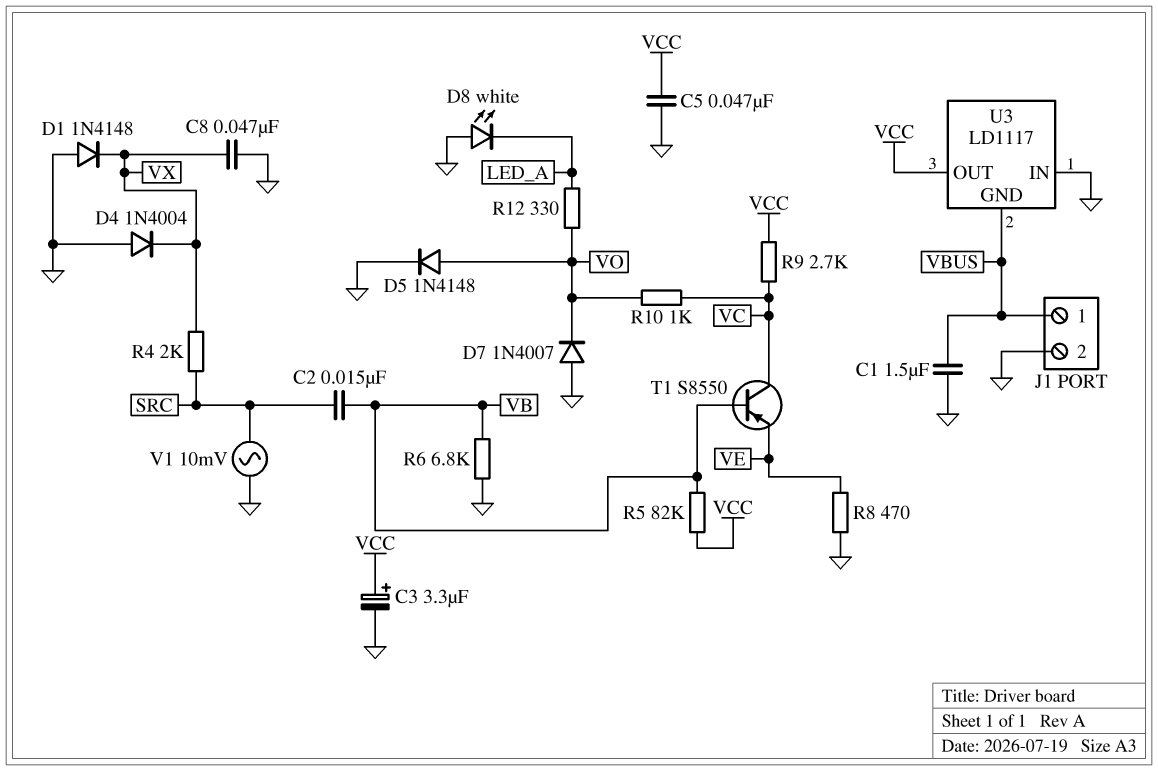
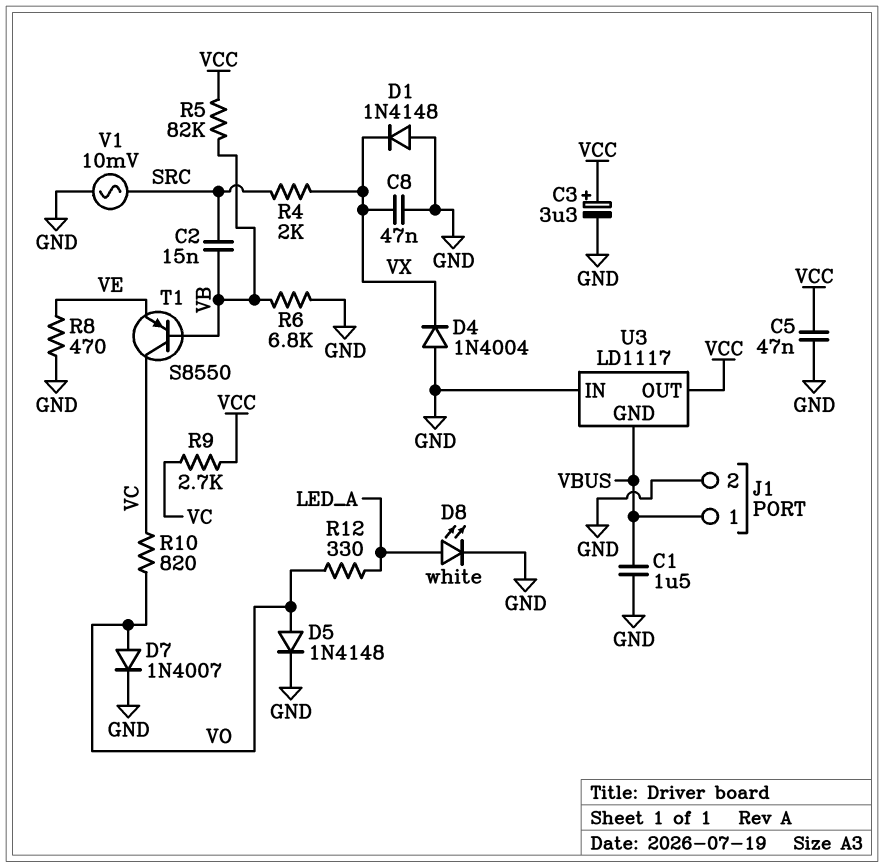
D7: diode 1N4007 (A GND, K VO) -> diode 1N4007 (A VO, K GND)
D8: LED white (A GND, K LED_A) -> LED white (A LED_A, K GND)
R10: 1k (VC, VO) -> 820 (VC, VO)

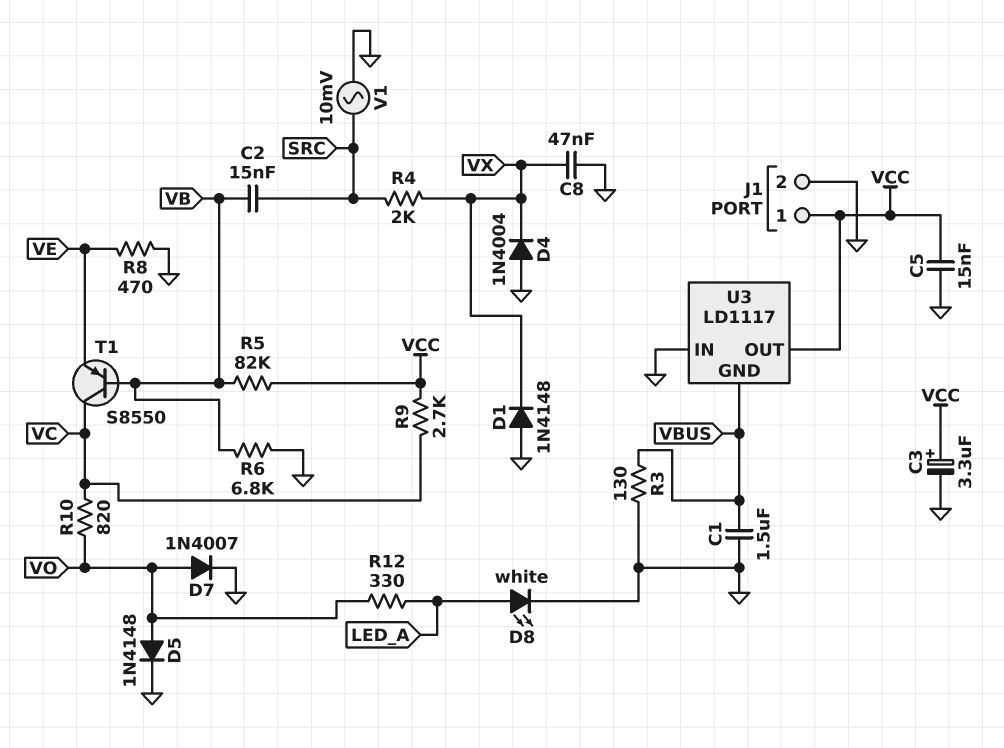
C5: 47nF (GND, VCC) -> 15nF (GND, VCC)
J1 pin 1: VBUS -> VCC
R3: none -> 130 (GND, VBUS)

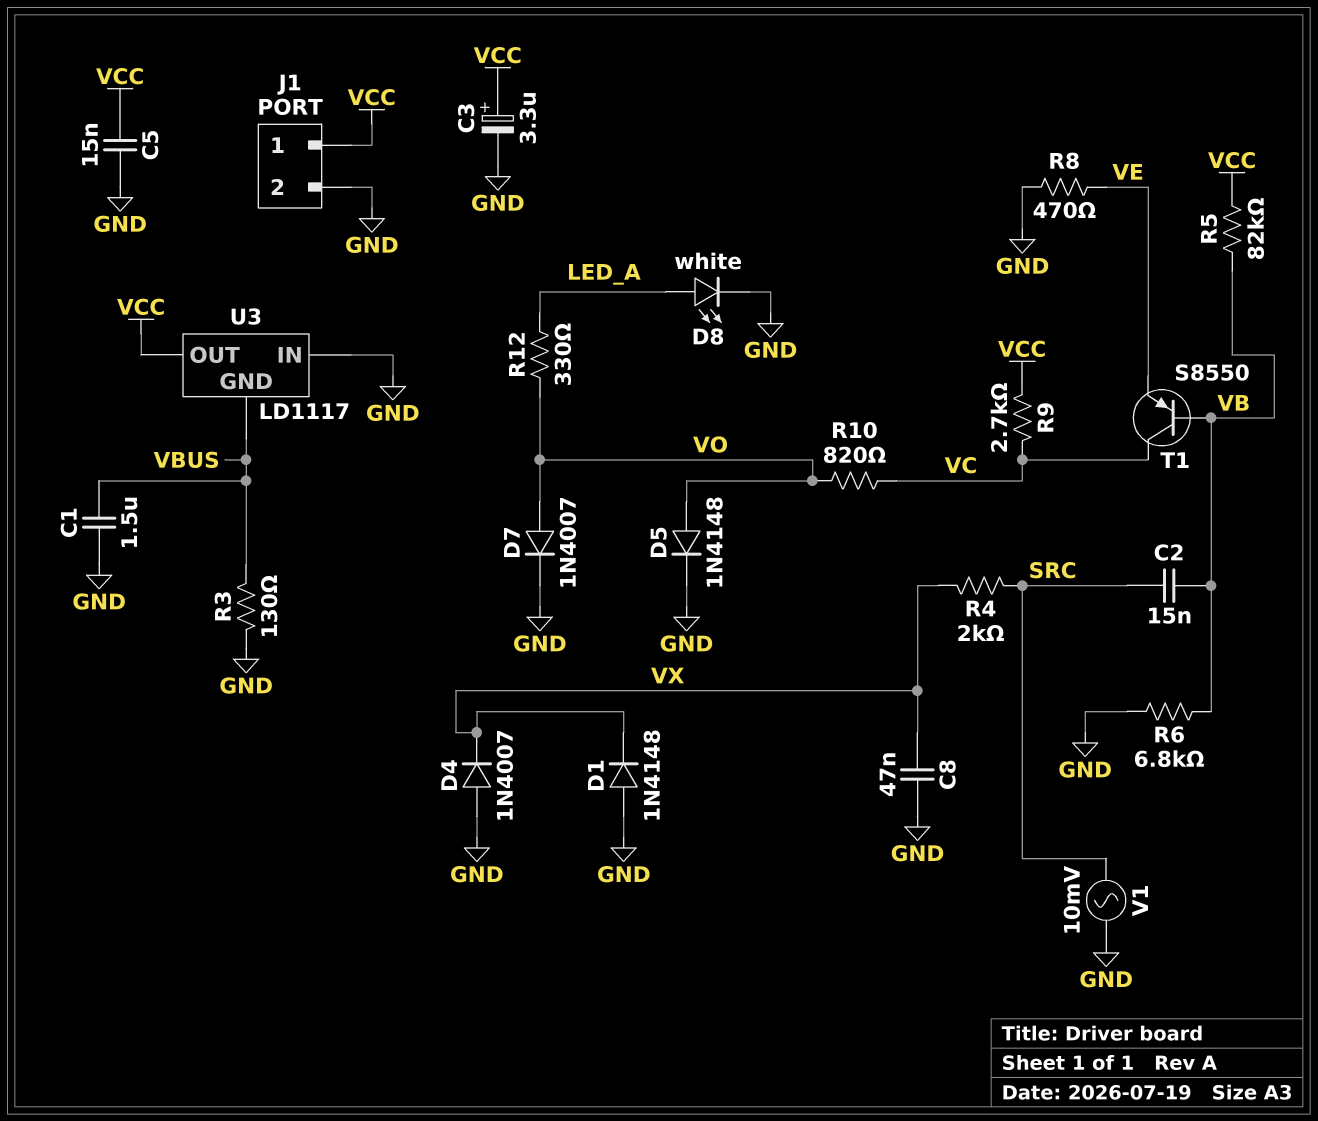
D4: diode 1N4004 (A GND, K VX) -> diode 1N4007 (A GND, K VX)

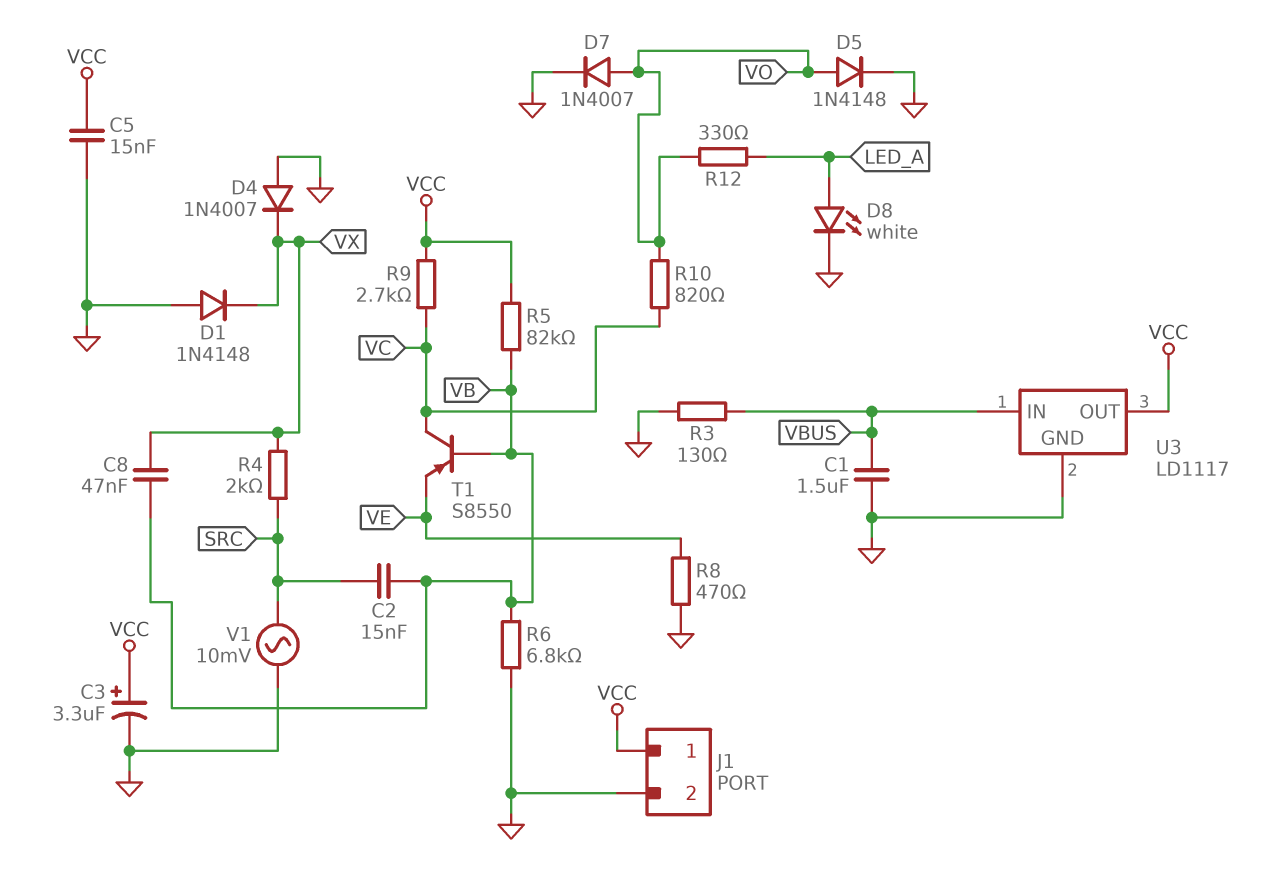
C8: 47nF (GND, VX) -> 47nF (VB, VX)
U3 pin GND: VBUS -> GND
U3 pin IN: GND -> VBUS

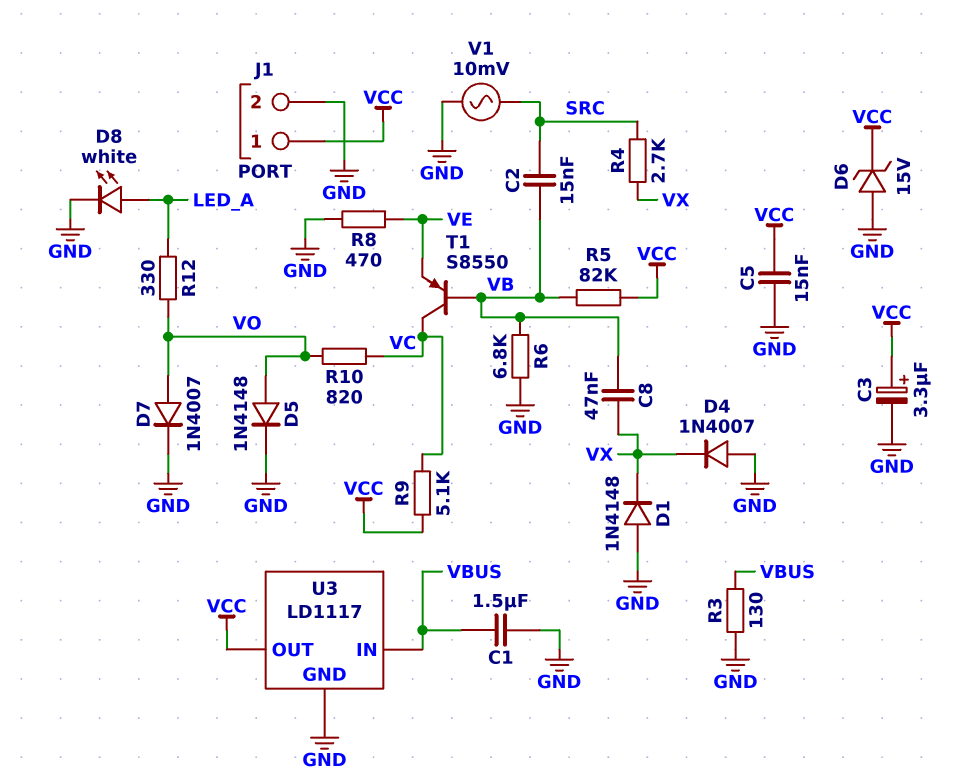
D6: none -> zener 15V (A GND, K VCC)
R4: 2k (SRC, VX) -> 2.7k (SRC, VX)
R9: 2.7k (VC, VCC) -> 5.1k (VC, VCC)

